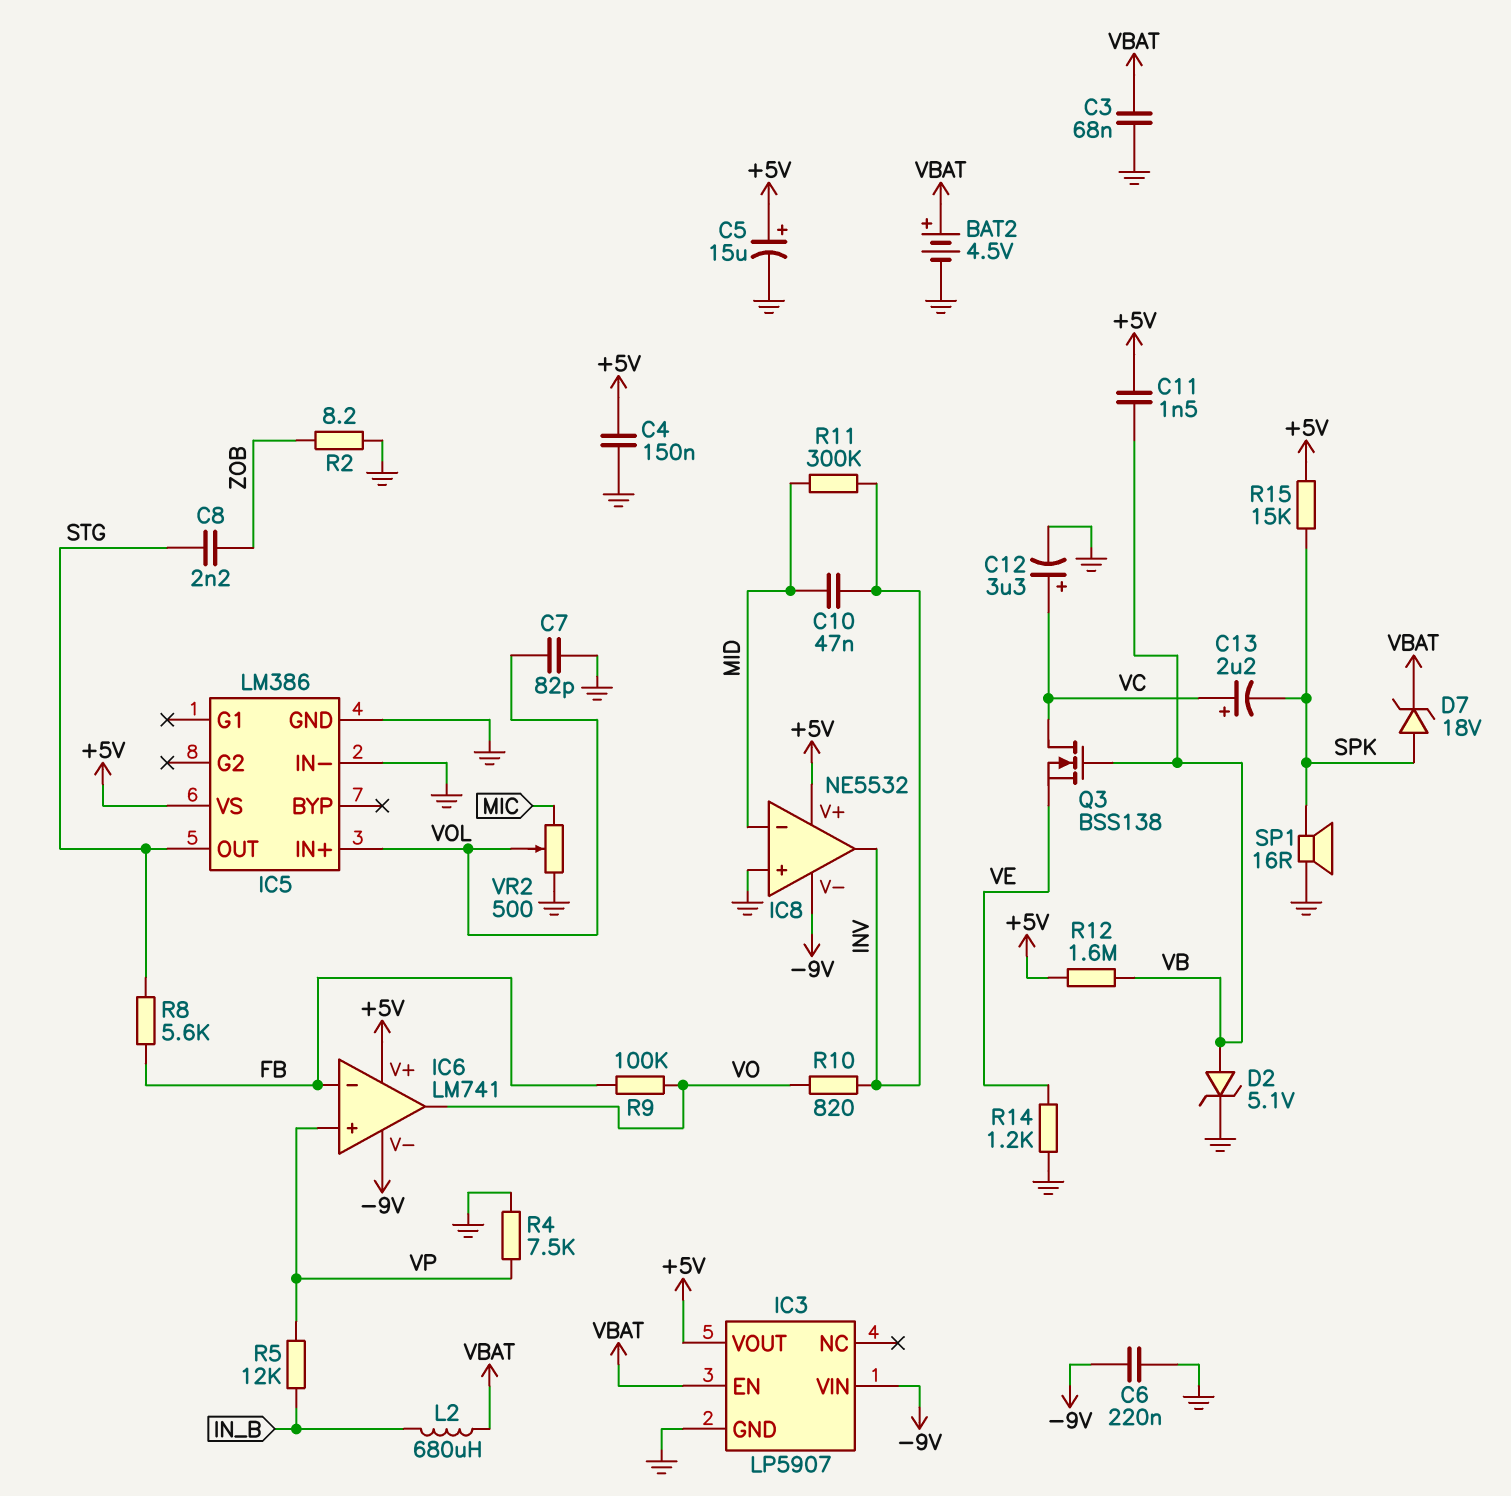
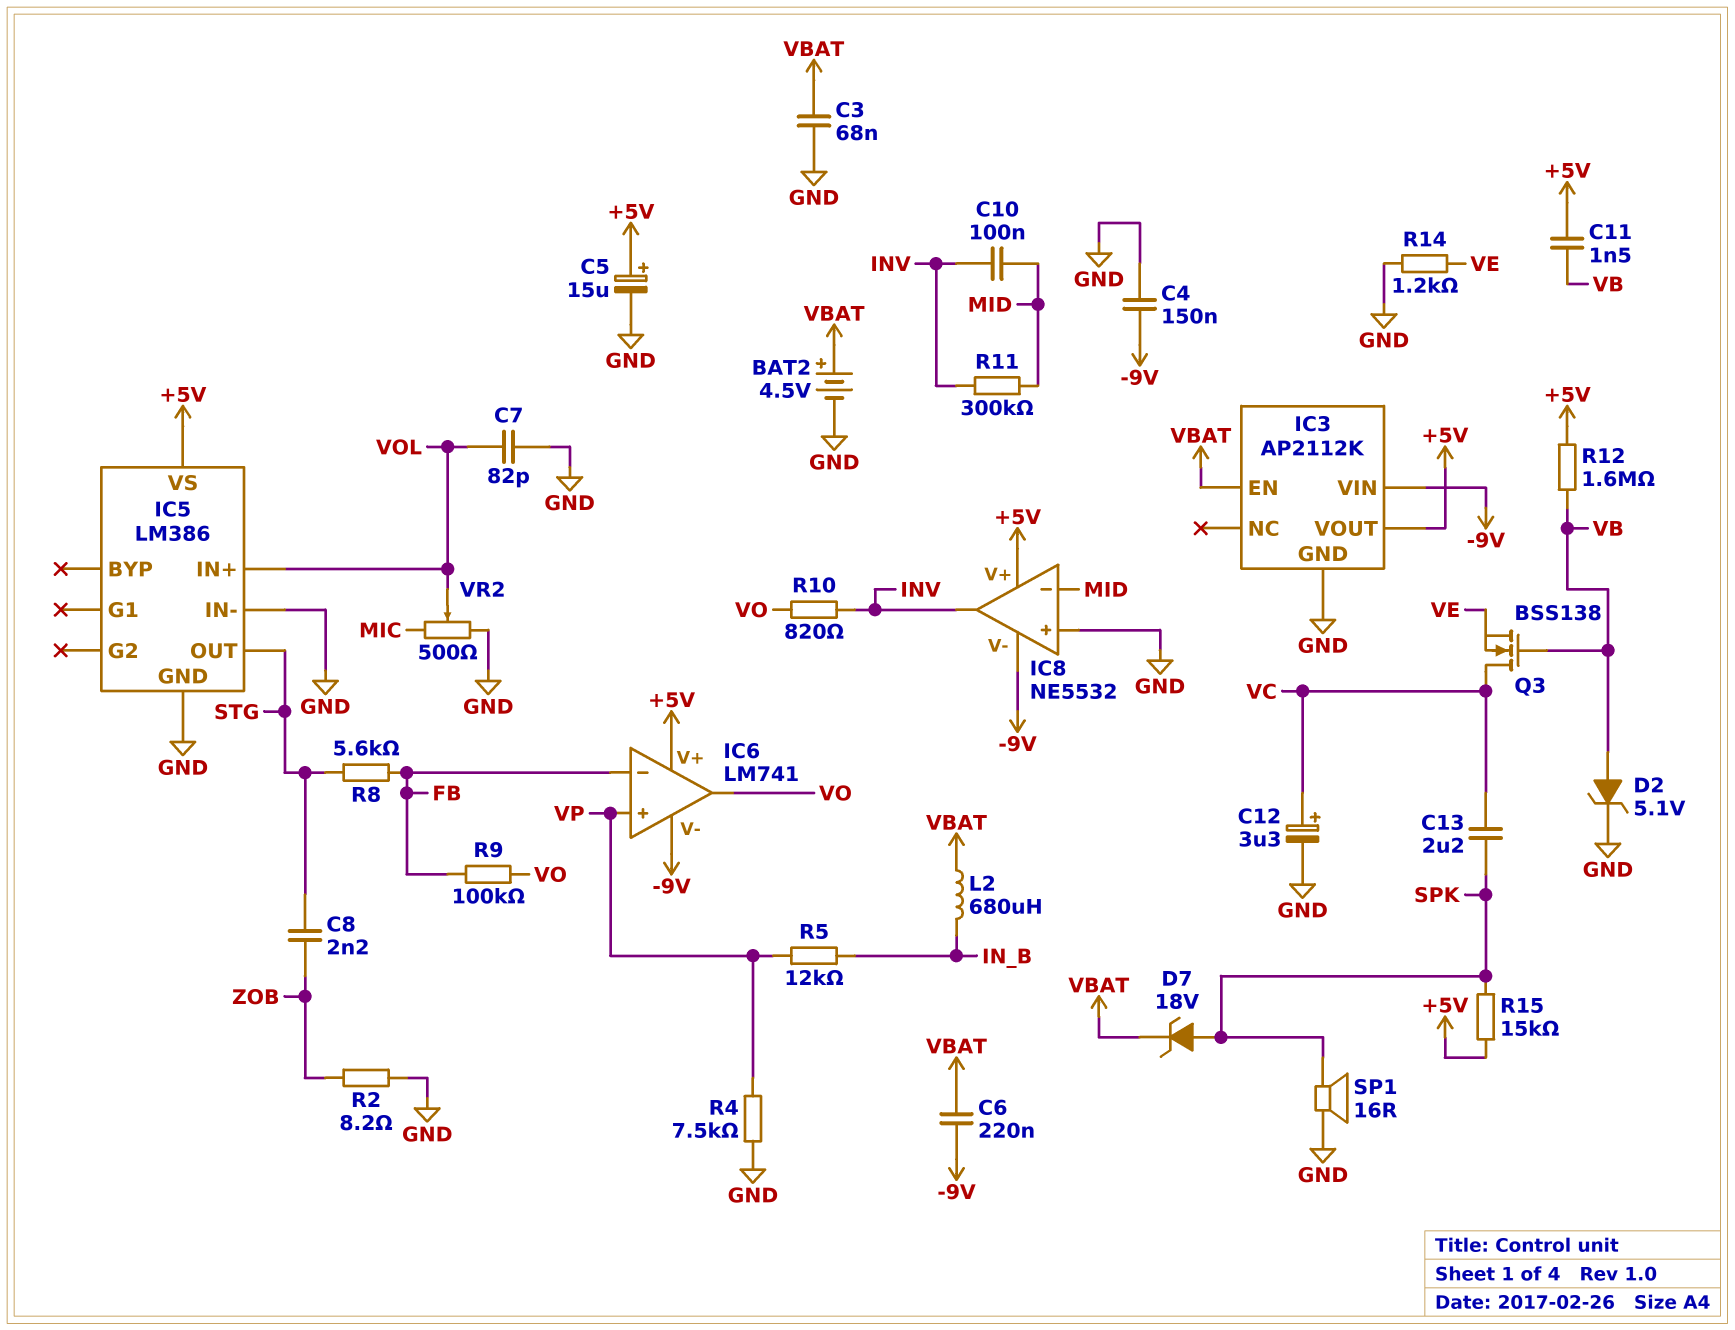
C4: 150nF (+5V, GND) -> 150nF (-9V, GND)
C6: 220nF (-9V, GND) -> 220nF (-9V, VBAT)
C10: 47nF (INV, MID) -> 100nF (INV, MID)
C13: 2.2uF (plus VC, minus SPK) -> 2.2uF (SPK, VC)
IC3: LP5907 -> AP2112K

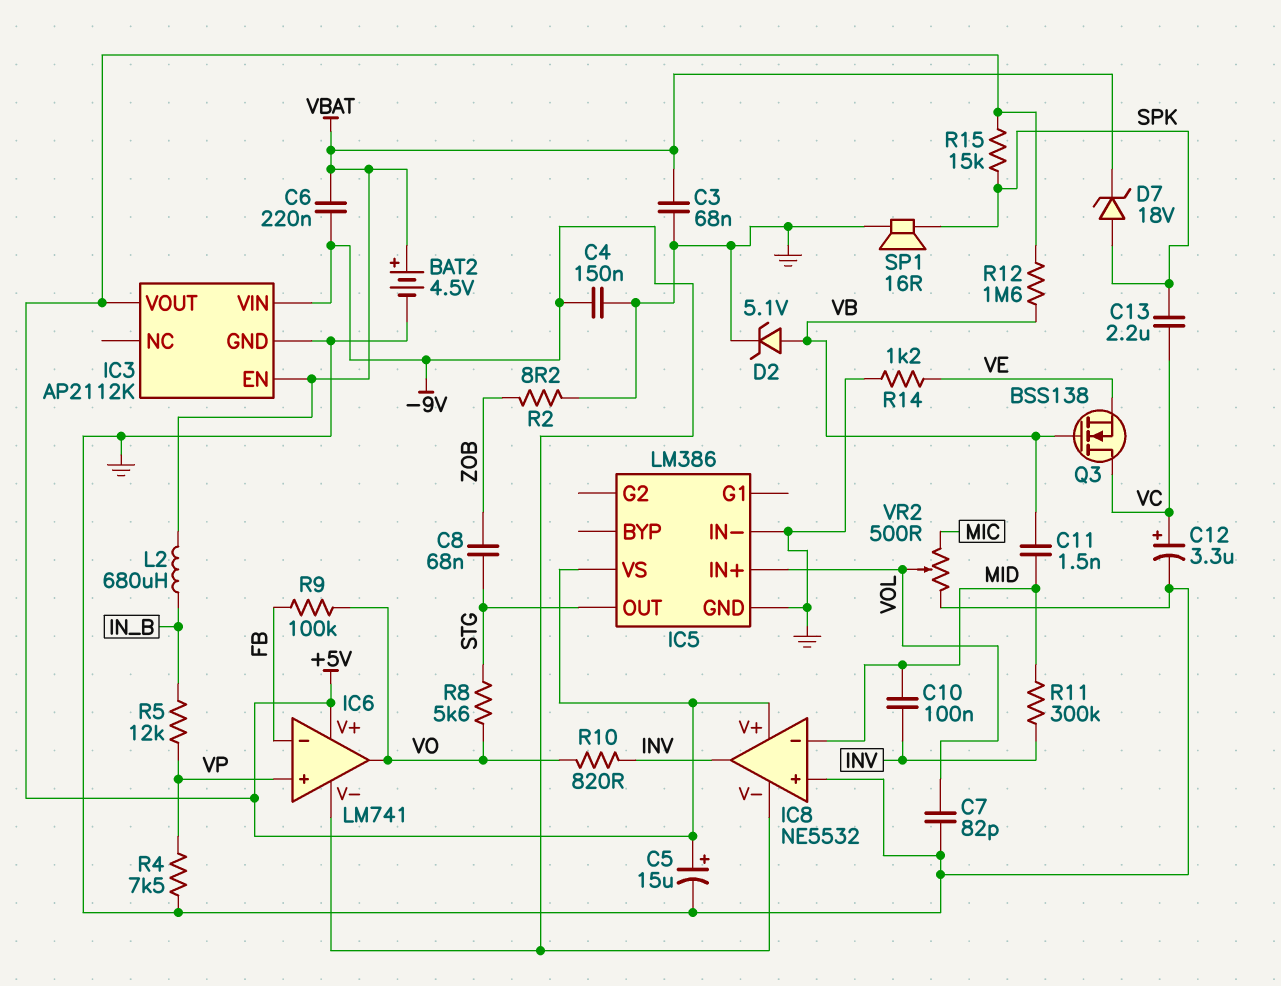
C8: 2.2nF (STG, ZOB) -> 68nF (STG, ZOB)
C11: 1.5nF (+5V, VB) -> 1.5nF (MID, VB)
R8: 5.6k (FB, STG) -> 5.6k (STG, VO)

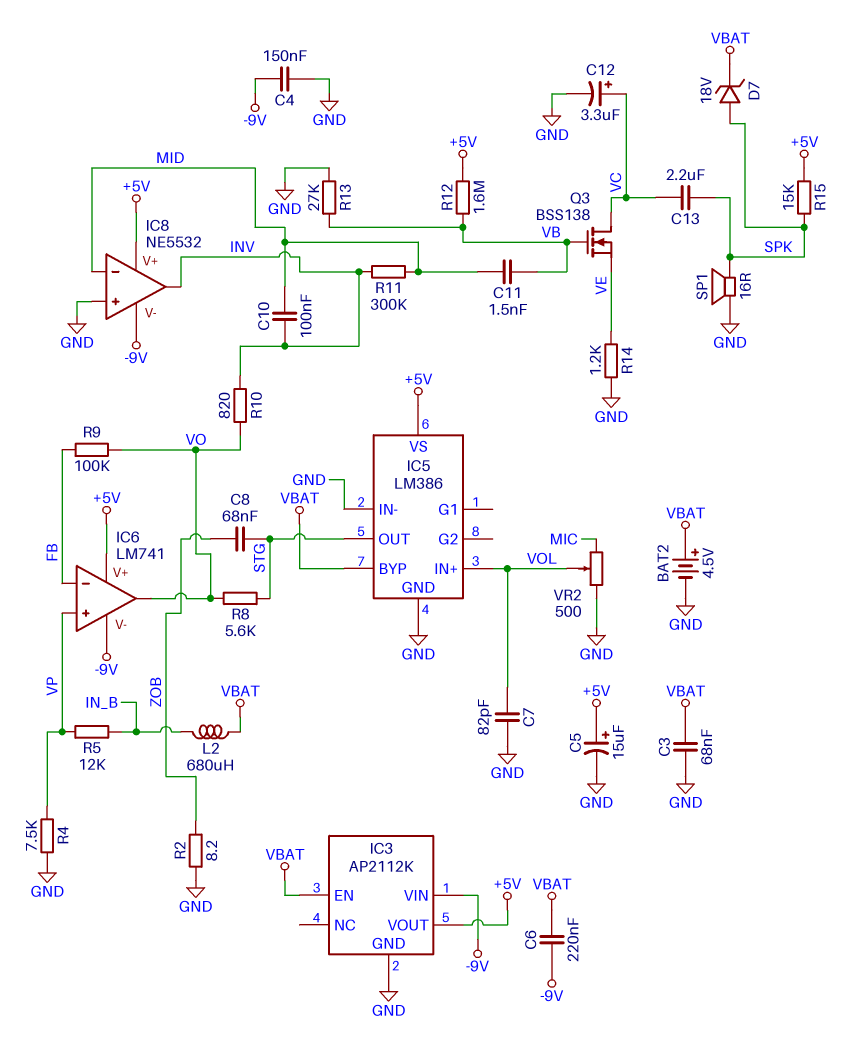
D2: zener 5.1V (A VB, K GND) -> none
IC5 pin BYP: none -> VBAT
R13: none -> 27k (GND, VB)

